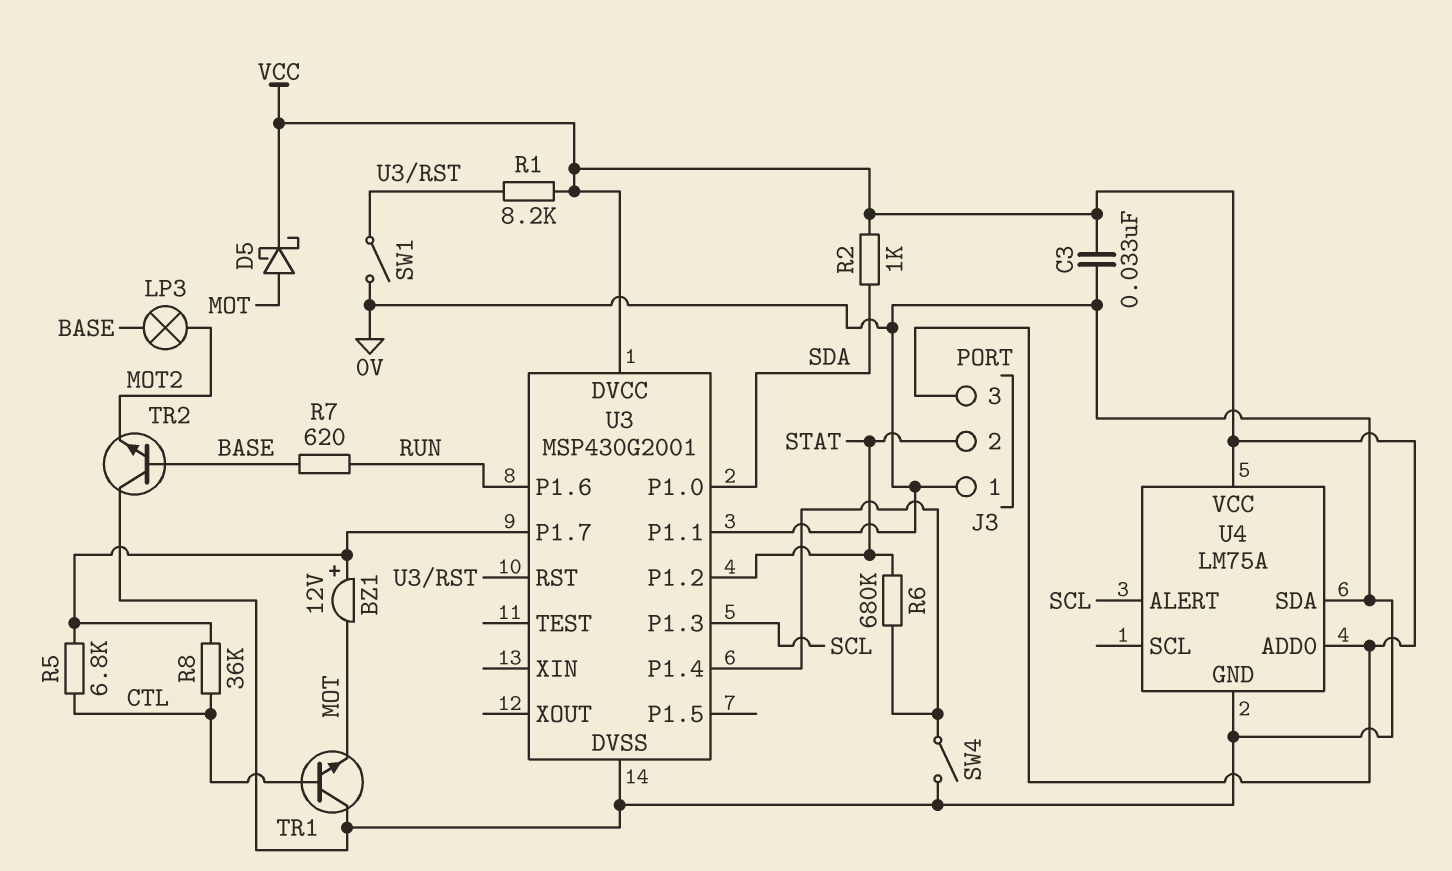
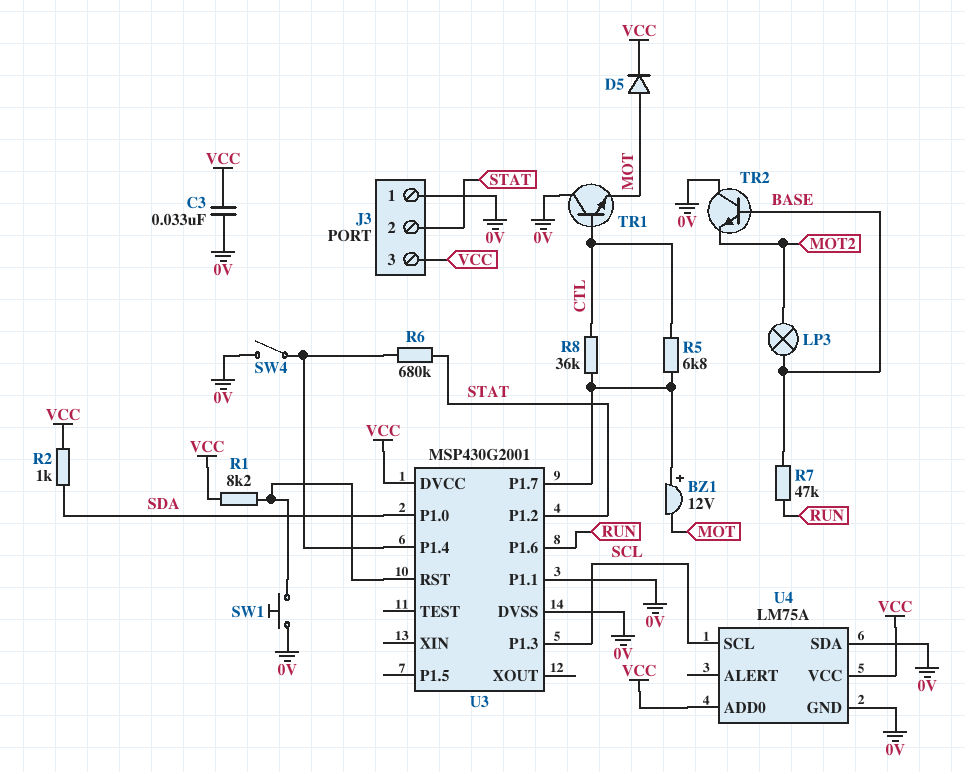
D5: schottky (A MOT, K VCC) -> diode (A MOT, K VCC)
R7: 620 (BASE, RUN) -> 47k (BASE, RUN)
SW1: switch (0V, U3/RST) -> button (0V, U3/RST)
U4 pin ALERT: SCL -> none
U4 pin SCL: none -> SCL

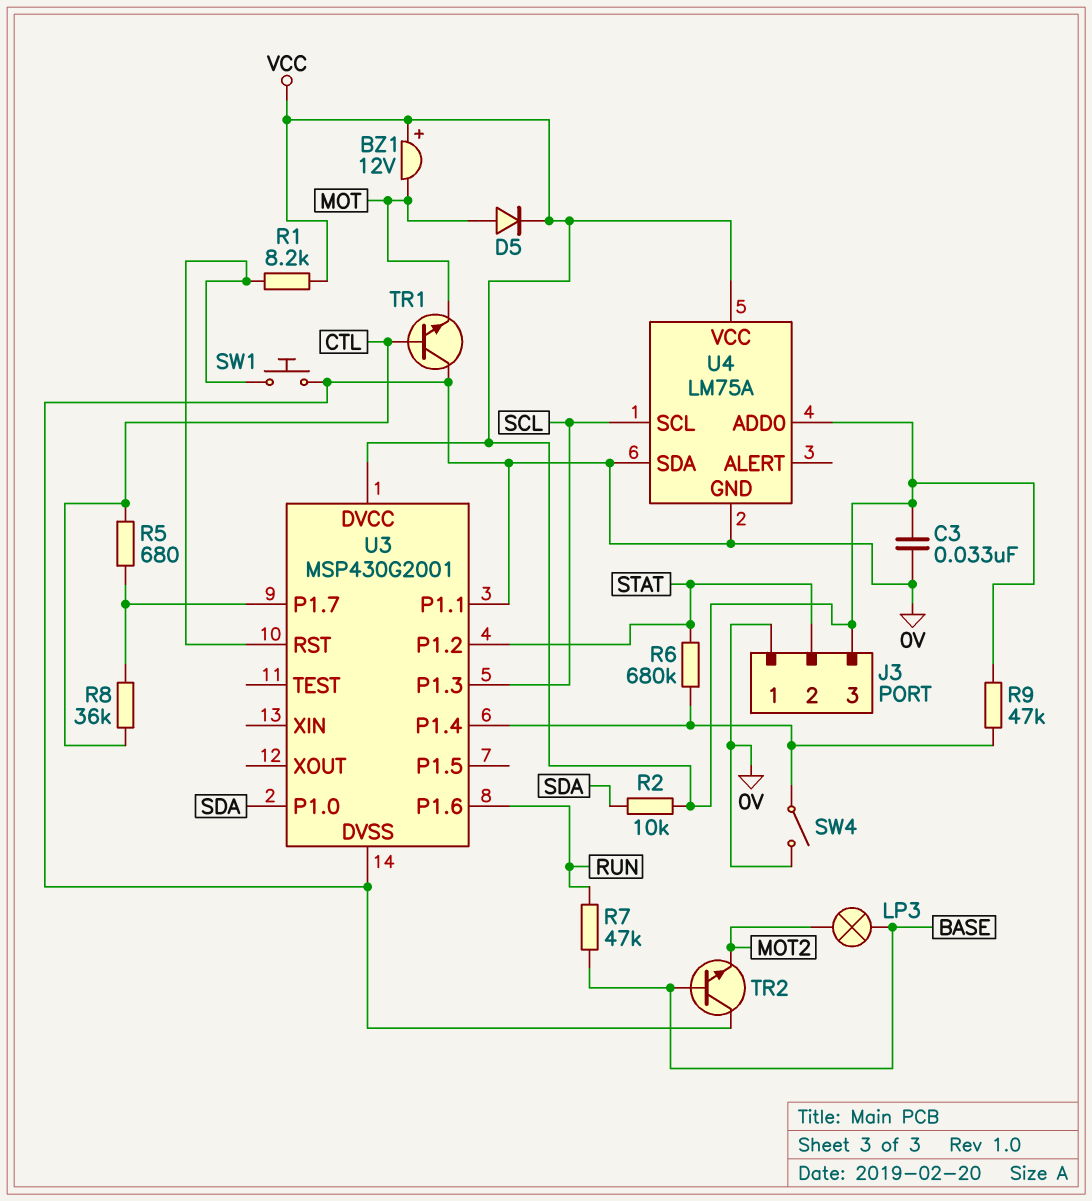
BZ1: buzzer 12V (plus U3/P1.7, minus MOT) -> buzzer 12V (plus VCC, minus MOT)
R2: 1k (SDA, VCC) -> 10k (SDA, VCC)
R5: 6.8k (CTL, U3/P1.7) -> 680 (CTL, U3/P1.7)
R9: none -> 47k (U3/P1.4, VCC)

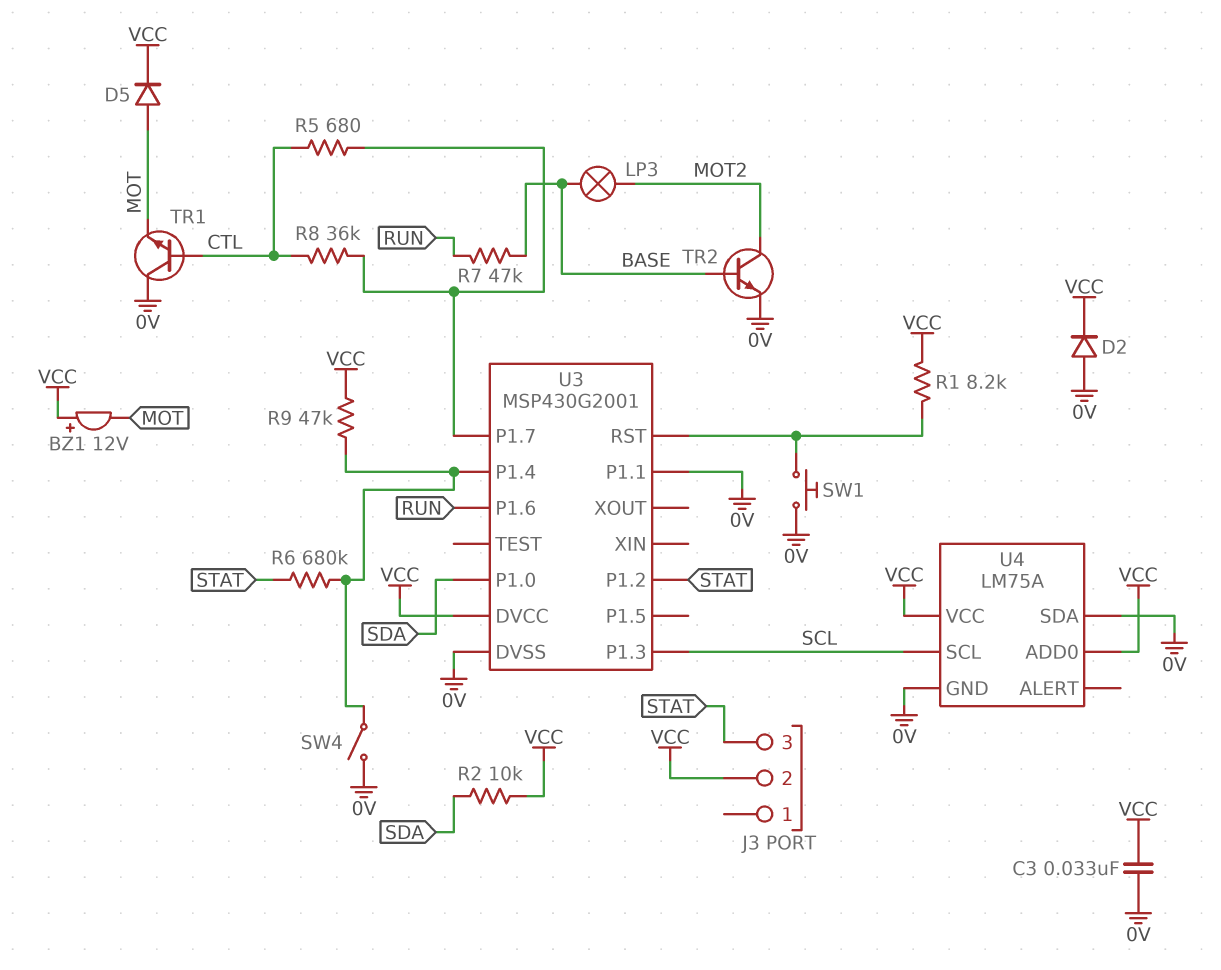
D2: none -> diode (A 0V, K VCC)
J3 pin 1: 0V -> none
J3 pin 2: STAT -> VCC
J3 pin 3: VCC -> STAT
TR2: NPN (B BASE, C 0V, E MOT2) -> NPN (B BASE, C MOT2, E 0V)

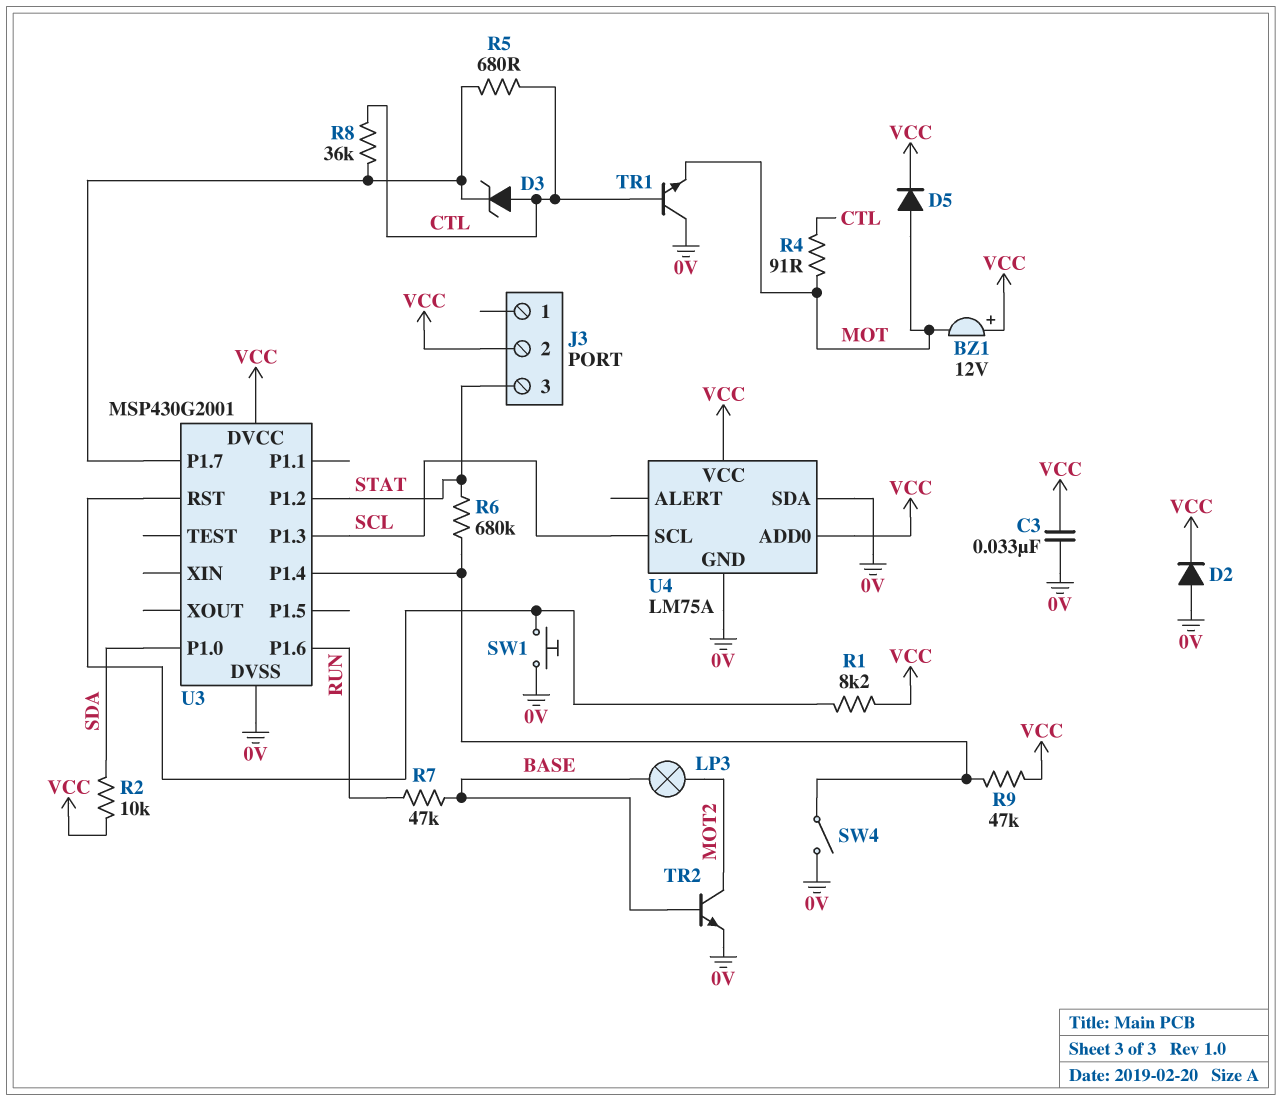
D3: none -> zener (A CTL, K U3/P1.7)
R4: none -> 91 (CTL, MOT)
U3 pin P1.1: 0V -> none

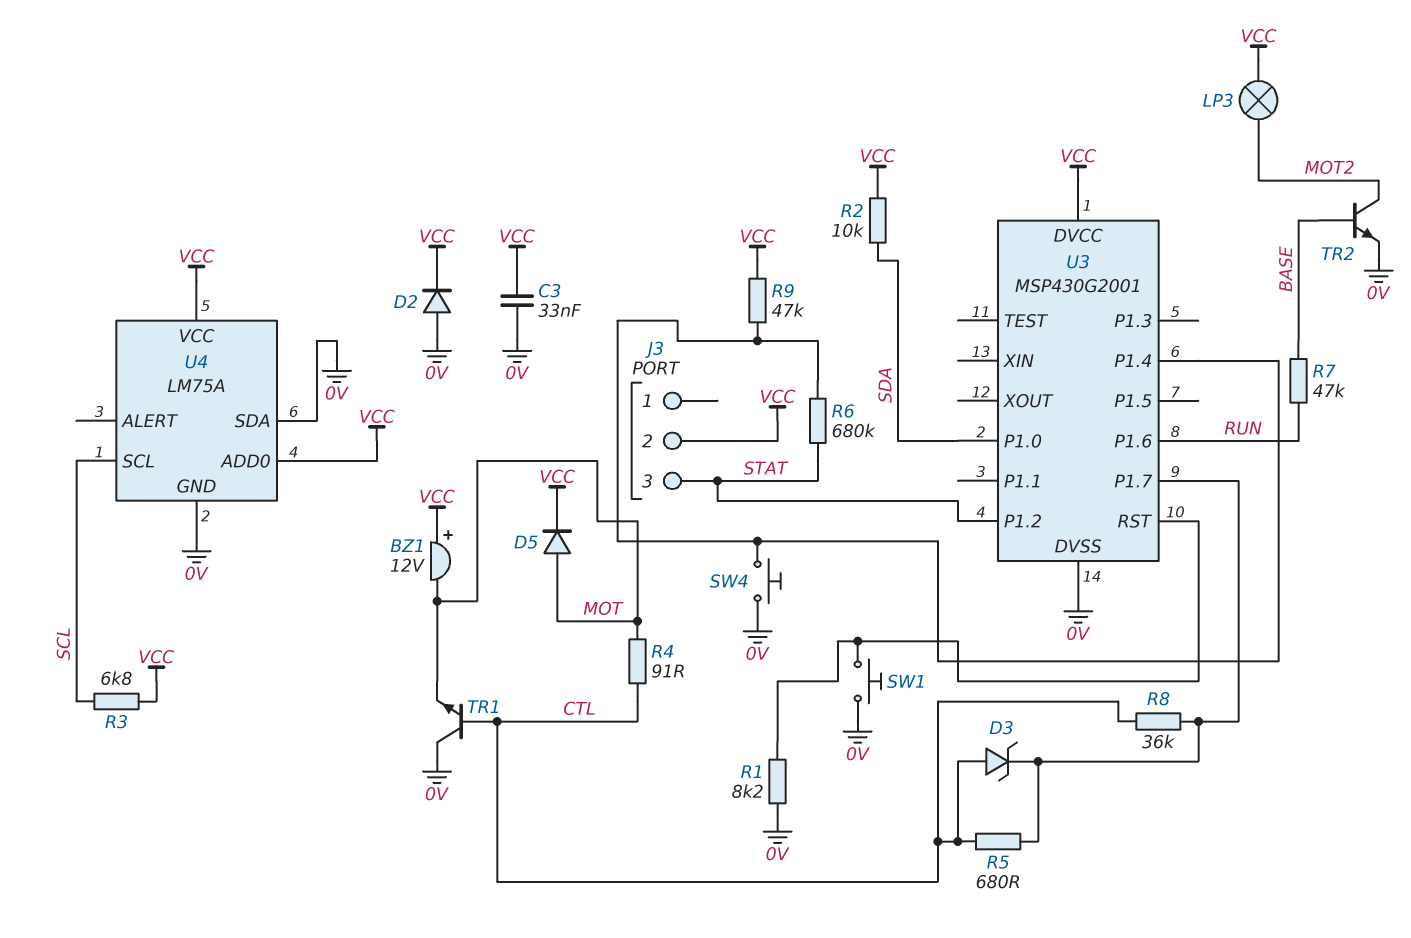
LP3: lamp (BASE, MOT2) -> lamp (MOT2, VCC)
R1: 8.2k (U3/RST, VCC) -> 8.2k (0V, U3/RST)
R3: none -> 6.8k (SCL, VCC)
SW4: switch (0V, U3/P1.4) -> button (0V, U3/P1.4)
U3 pin P1.3: SCL -> none

